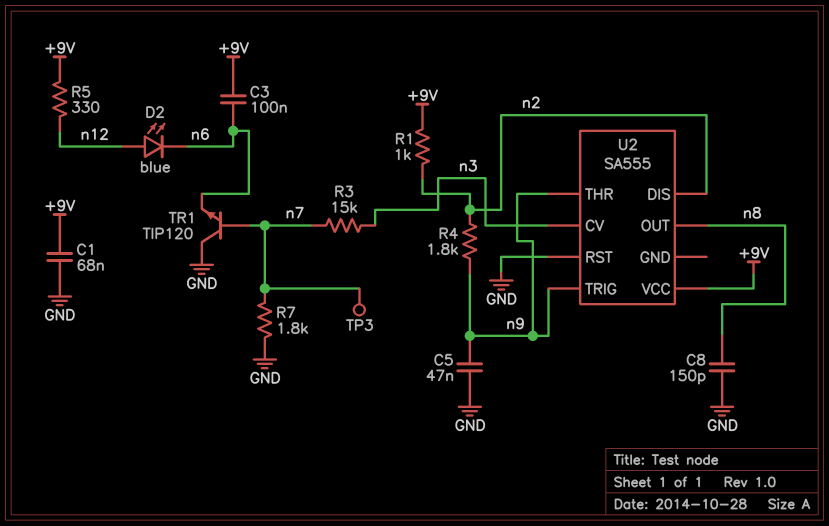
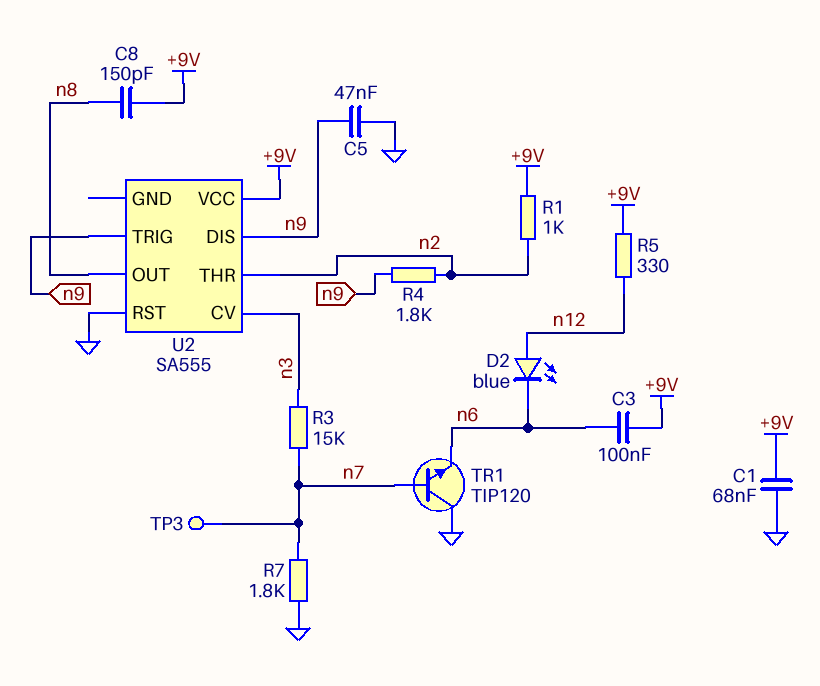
C8: 150pF (GND, n8) -> 150pF (+9V, n8)
U2 pin DIS: n2 -> n9
U2 pin THR: n9 -> n2

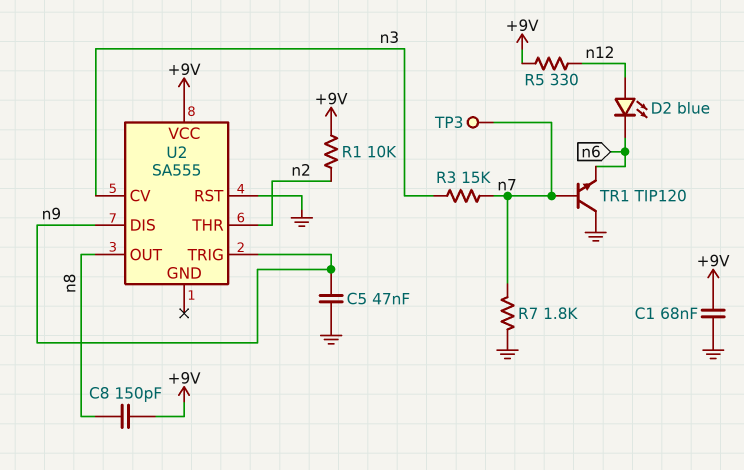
C3: 100nF (+9V, n6) -> none
R1: 1k (+9V, n2) -> 10k (+9V, n2)
R4: 1.8k (n2, n9) -> none

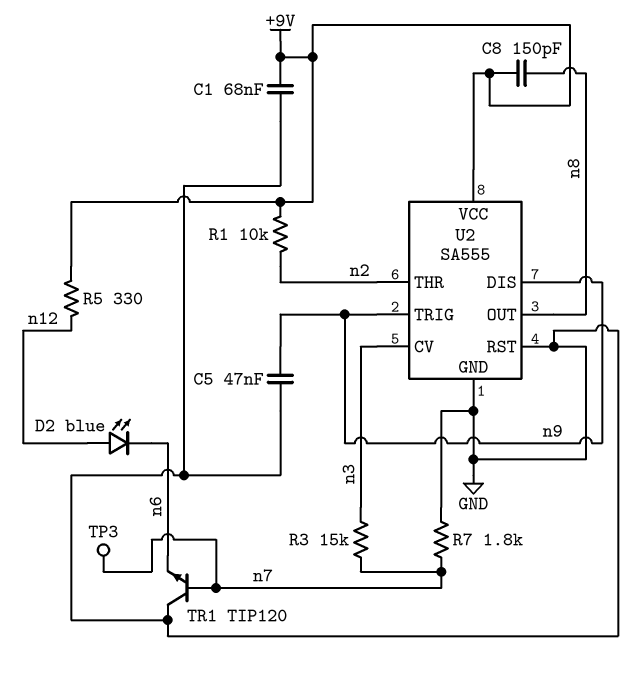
U2 pin GND: none -> GND

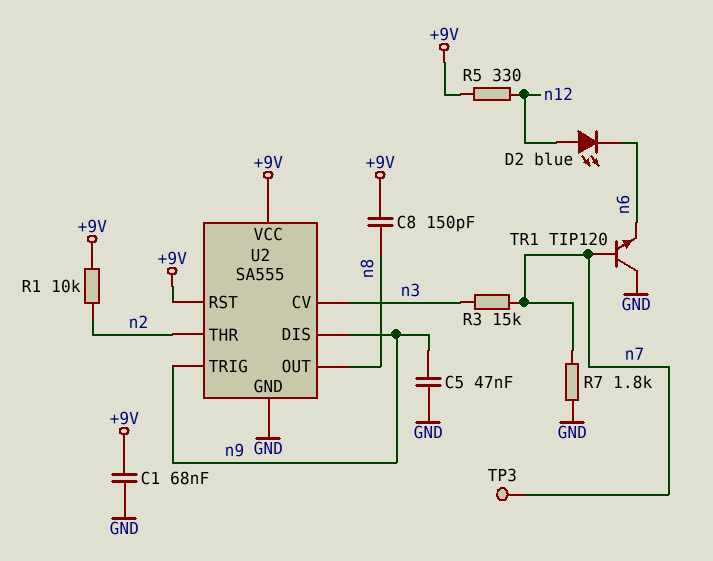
U2 pin RST: GND -> +9V

